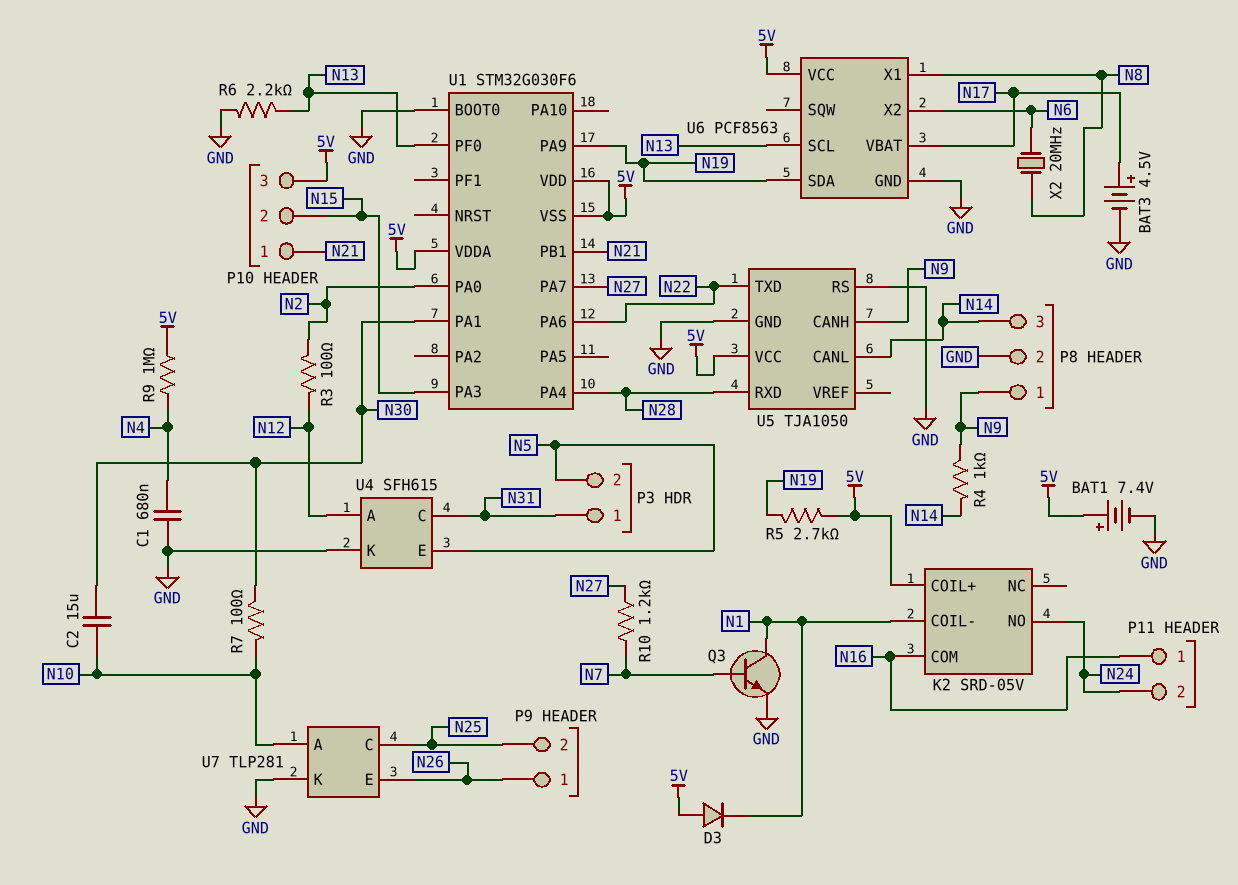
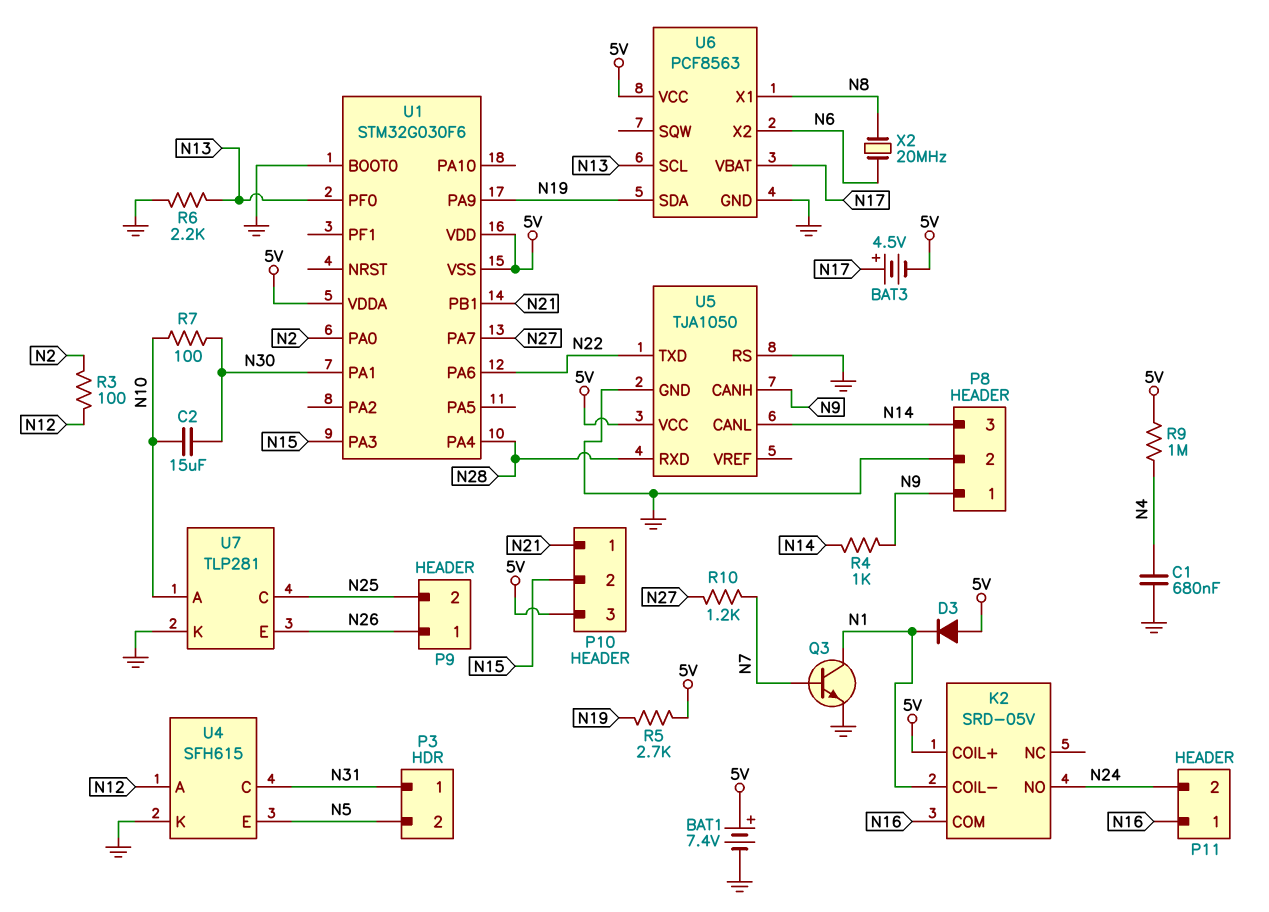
BAT3: 4.5V (plus N17, minus GND) -> 4.5V (plus N17, minus 5V)

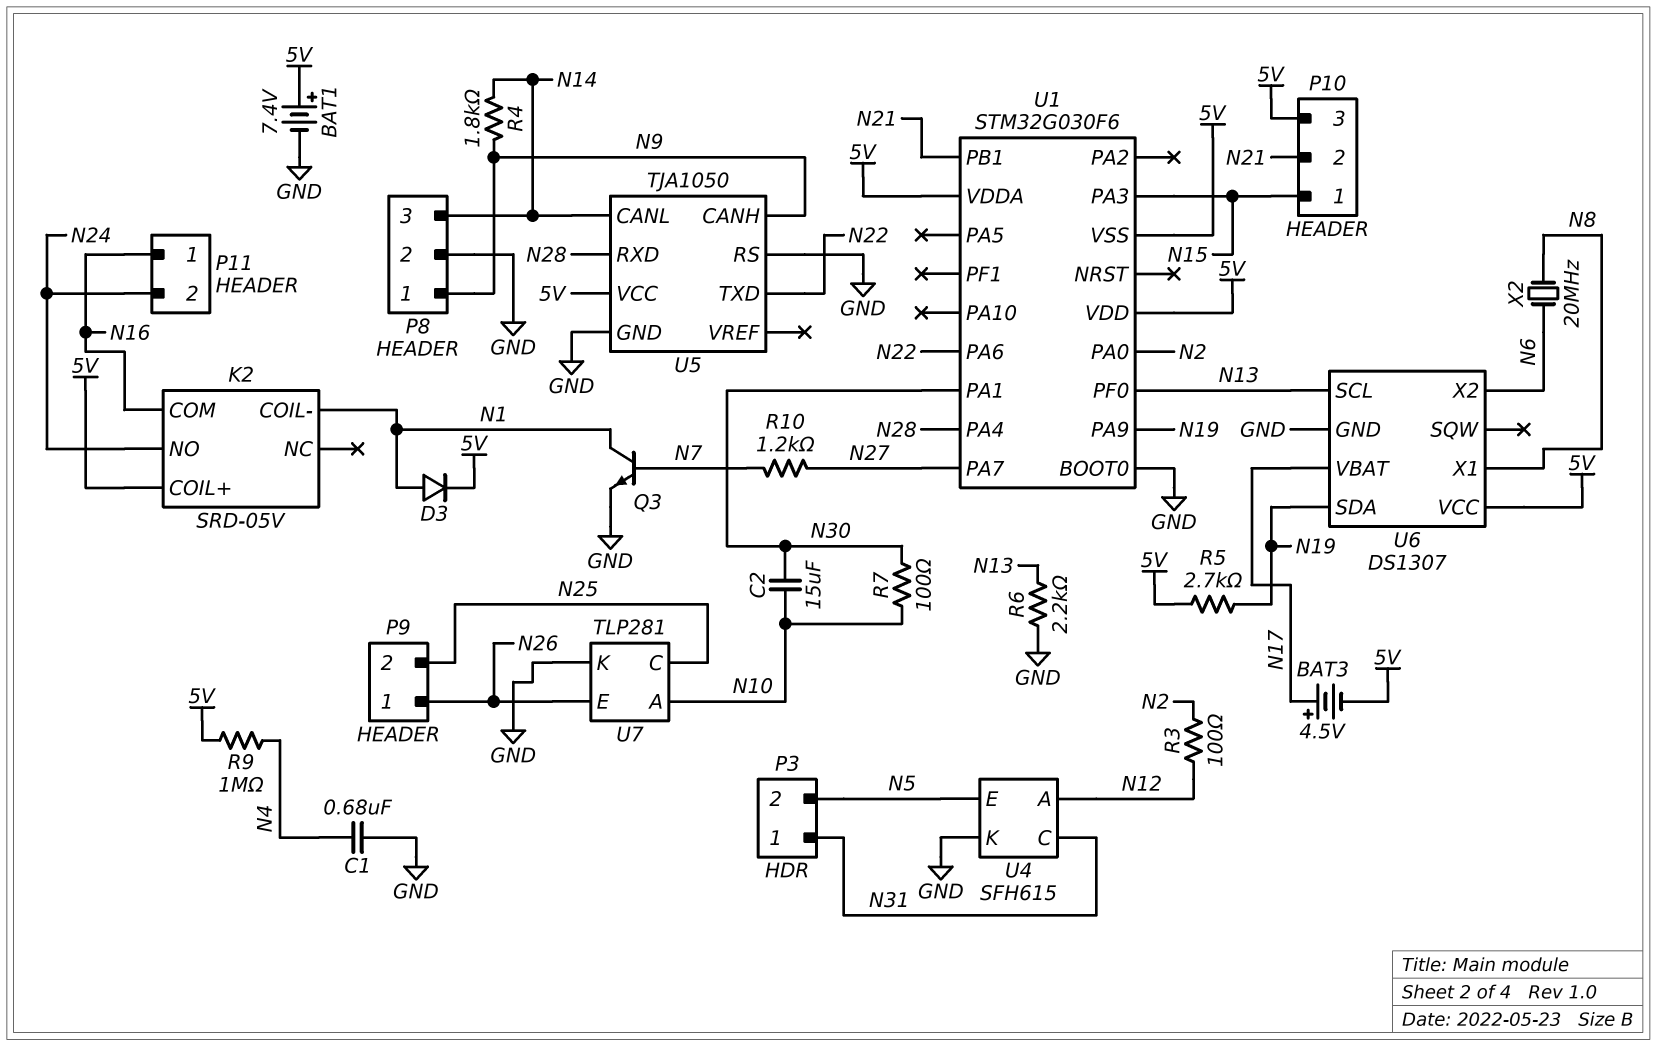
D3: diode (A 5V, K N1) -> diode (A N1, K 5V)
P10 pin 1: N21 -> N15
P10 pin 2: N15 -> N21
R4: 1k (N9, N14) -> 1.8k (N9, N14)
U6: PCF8563 -> DS1307

